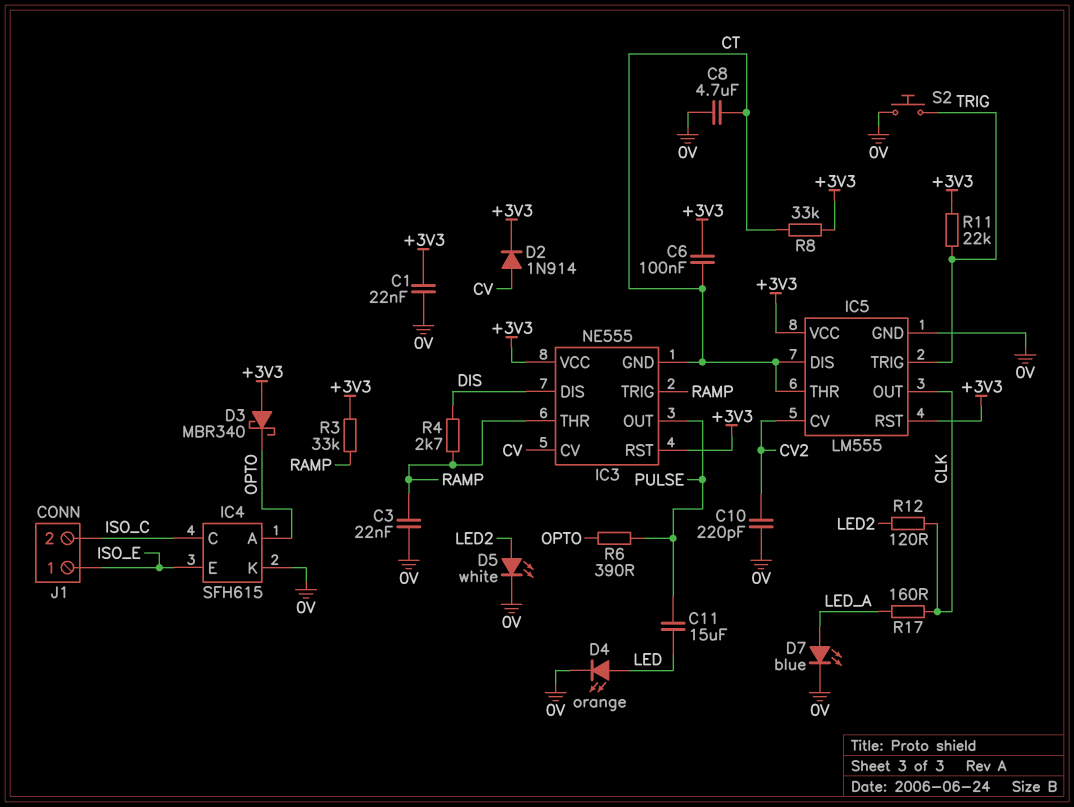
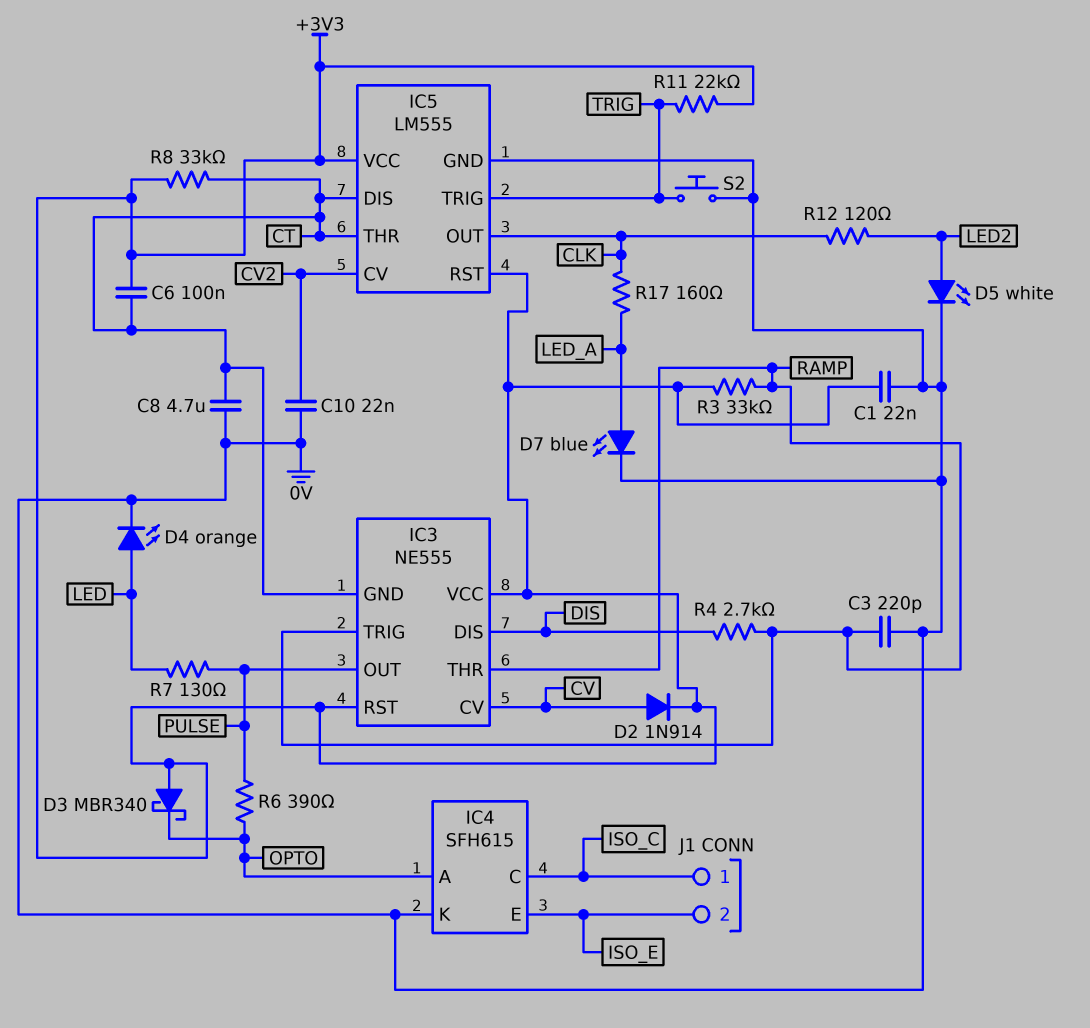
C3: 22nF (0V, RAMP) -> 220pF (0V, RAMP)
C10: 220pF (0V, CV2) -> 22nF (0V, CV2)
C11: 15uF (LED, PULSE) -> none
J1 pin 1: ISO_E -> ISO_C
J1 pin 2: ISO_C -> ISO_E
R7: none -> 130 (LED, PULSE)

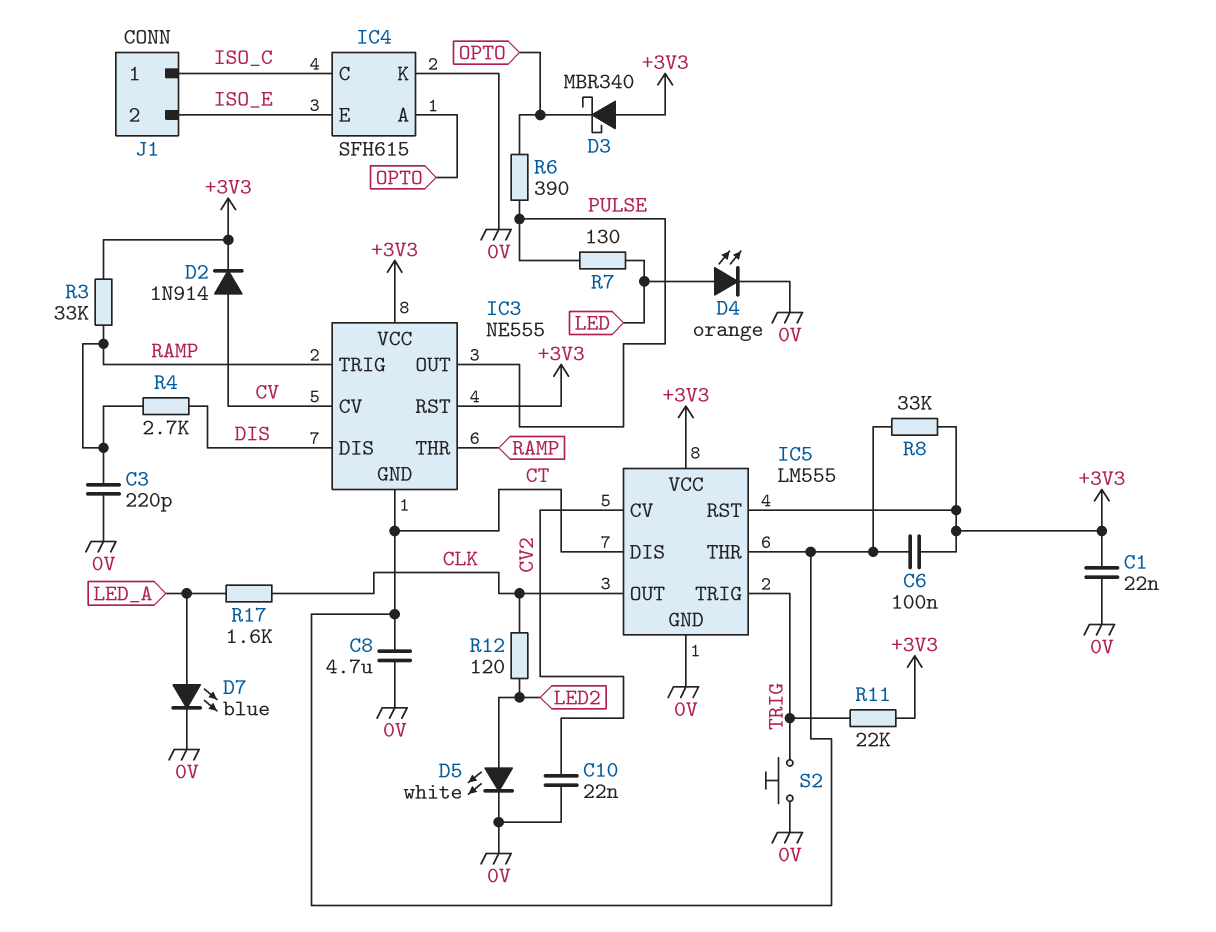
R17: 160 (CLK, LED_A) -> 1.6k (CLK, LED_A)

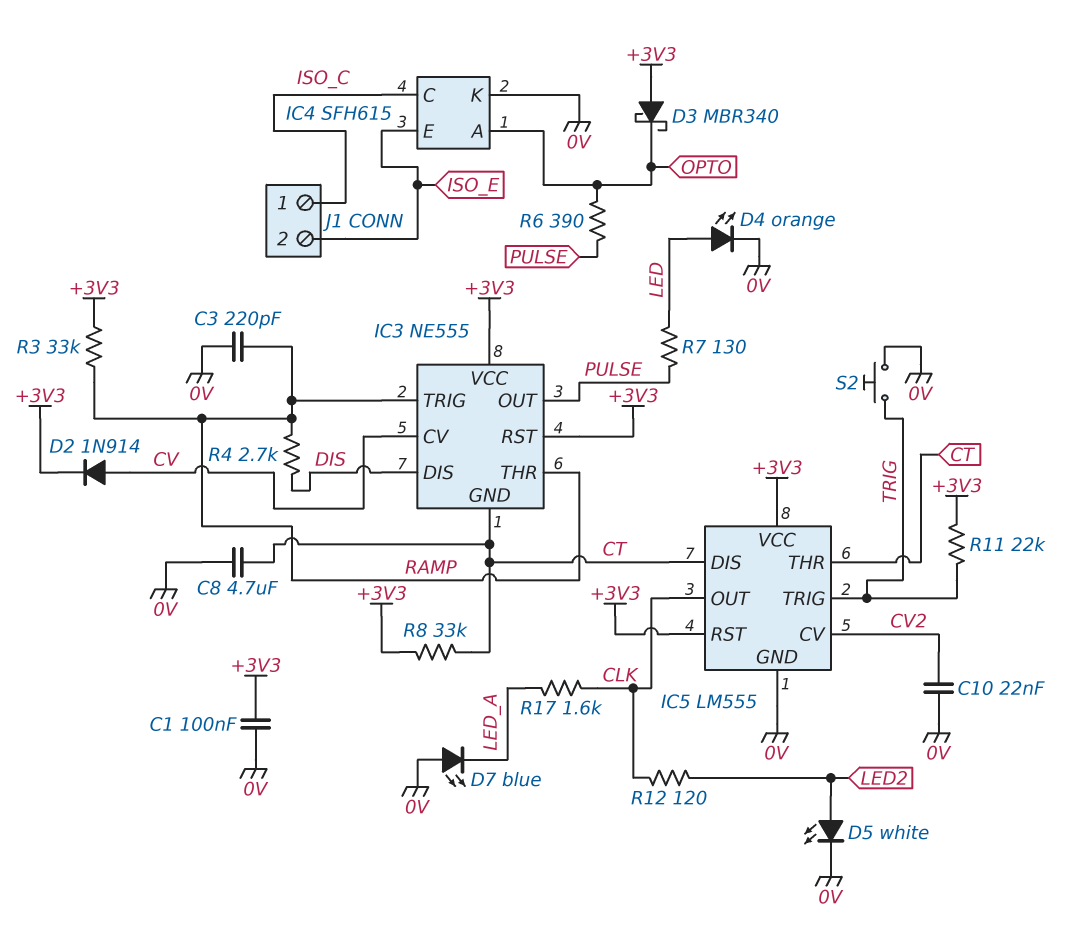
C1: 22nF (+3V3, 0V) -> 100nF (+3V3, 0V)
C6: 100nF (+3V3, CT) -> none
D7: LED blue (A LED_A, K 0V) -> LED blue (A 0V, K LED_A)

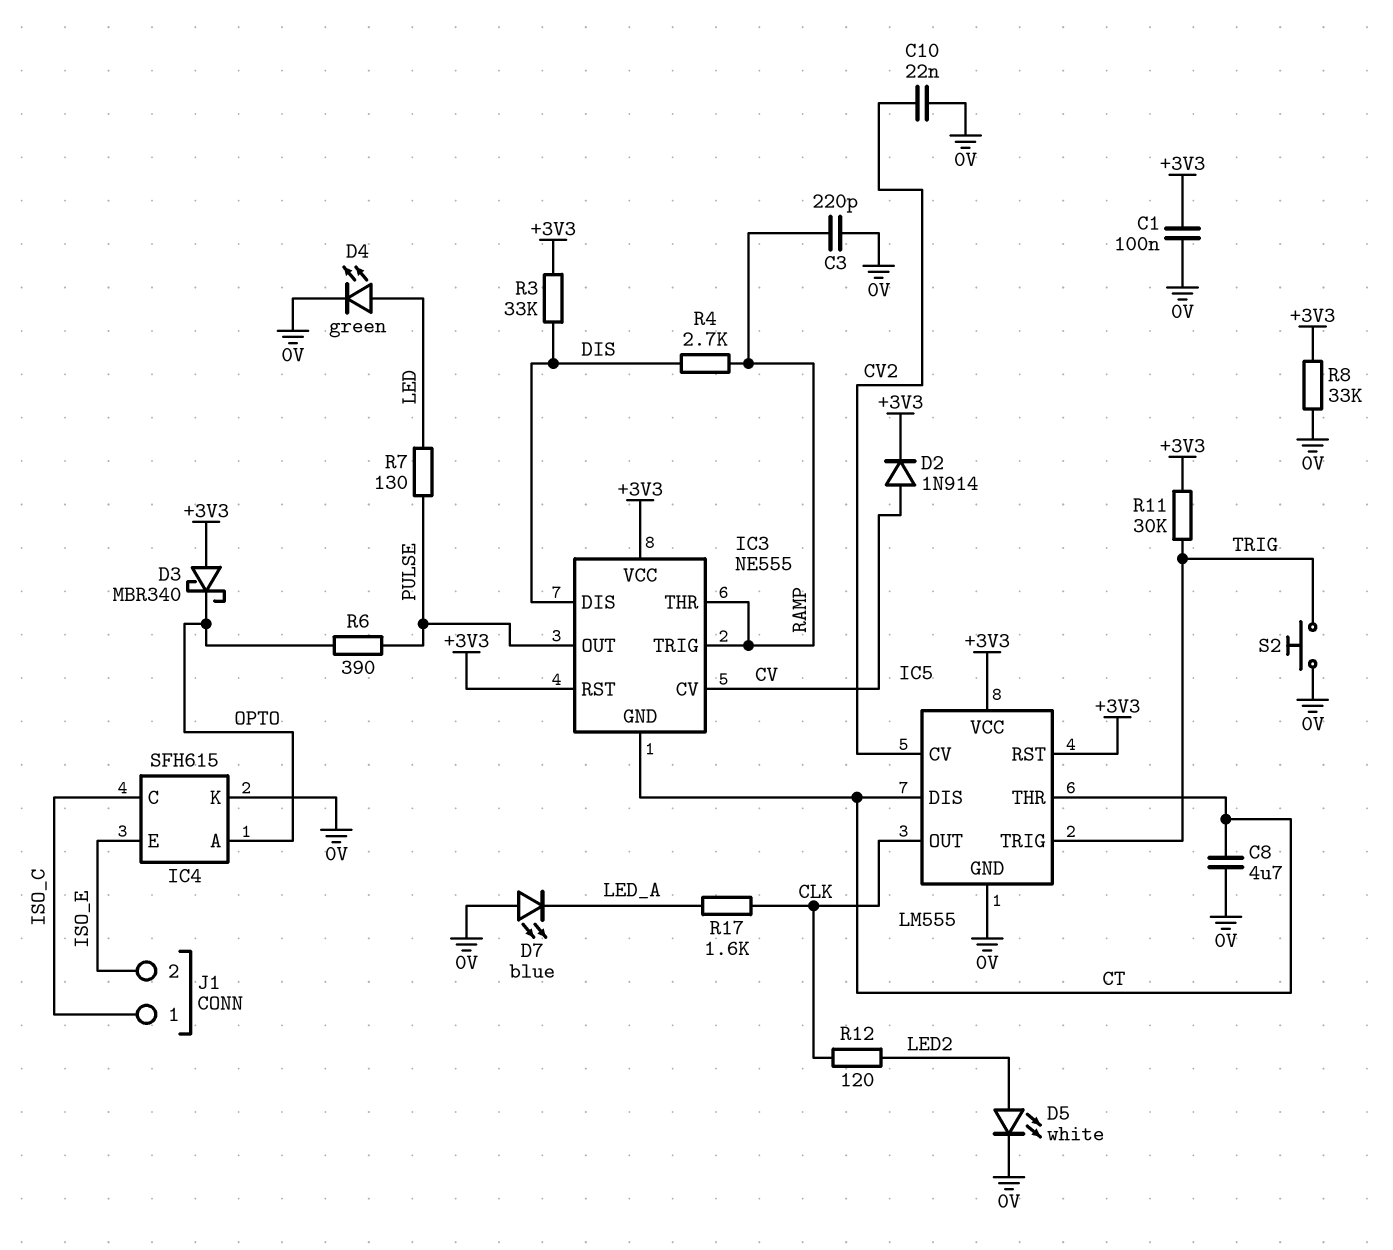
D4: LED orange (A LED, K 0V) -> LED green (A LED, K 0V)
R3: 33k (+3V3, RAMP) -> 33k (+3V3, DIS)
R8: 33k (+3V3, CT) -> 33k (+3V3, 0V)
R11: 22k (+3V3, TRIG) -> 30k (+3V3, TRIG)

